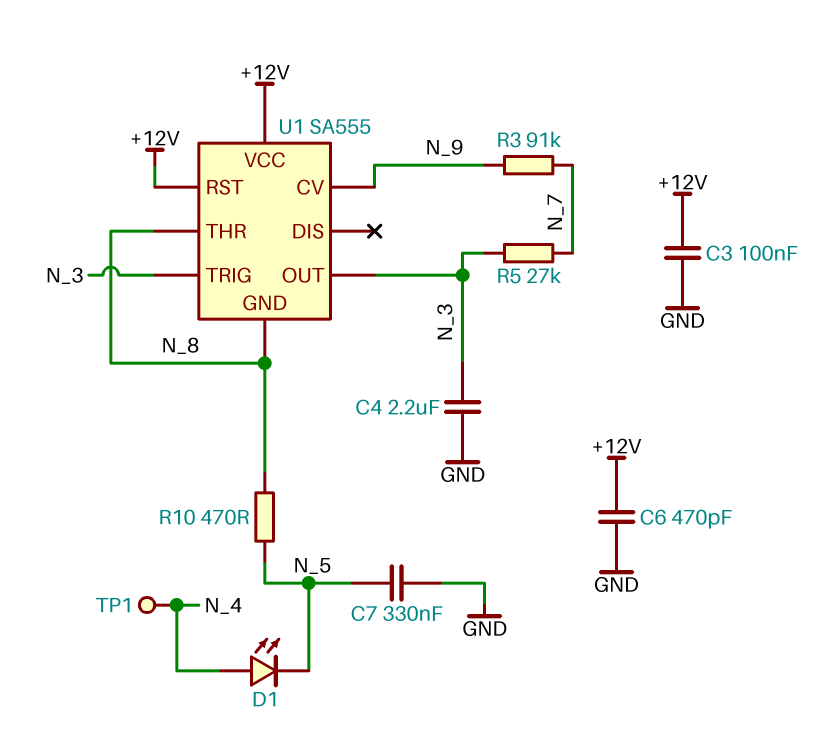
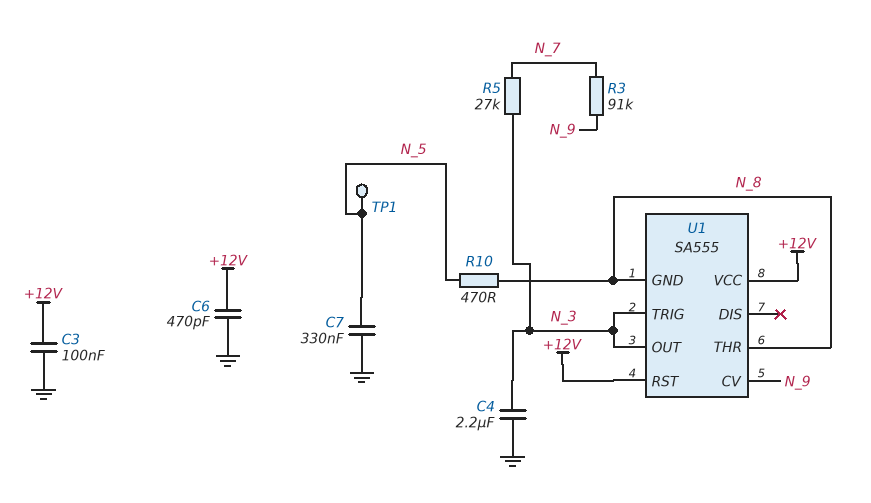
D1: LED (A N_4, K N_5) -> none
TP1: test point (N_4) -> test point (N_5)

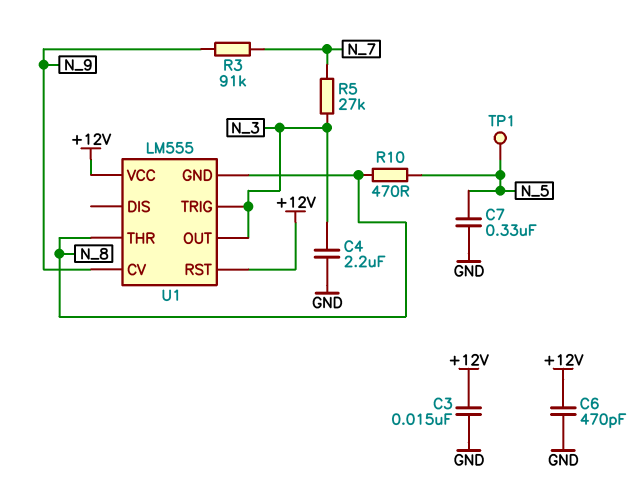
C3: 100nF (+12V, GND) -> 15nF (+12V, GND)
U1: SA555 -> LM555

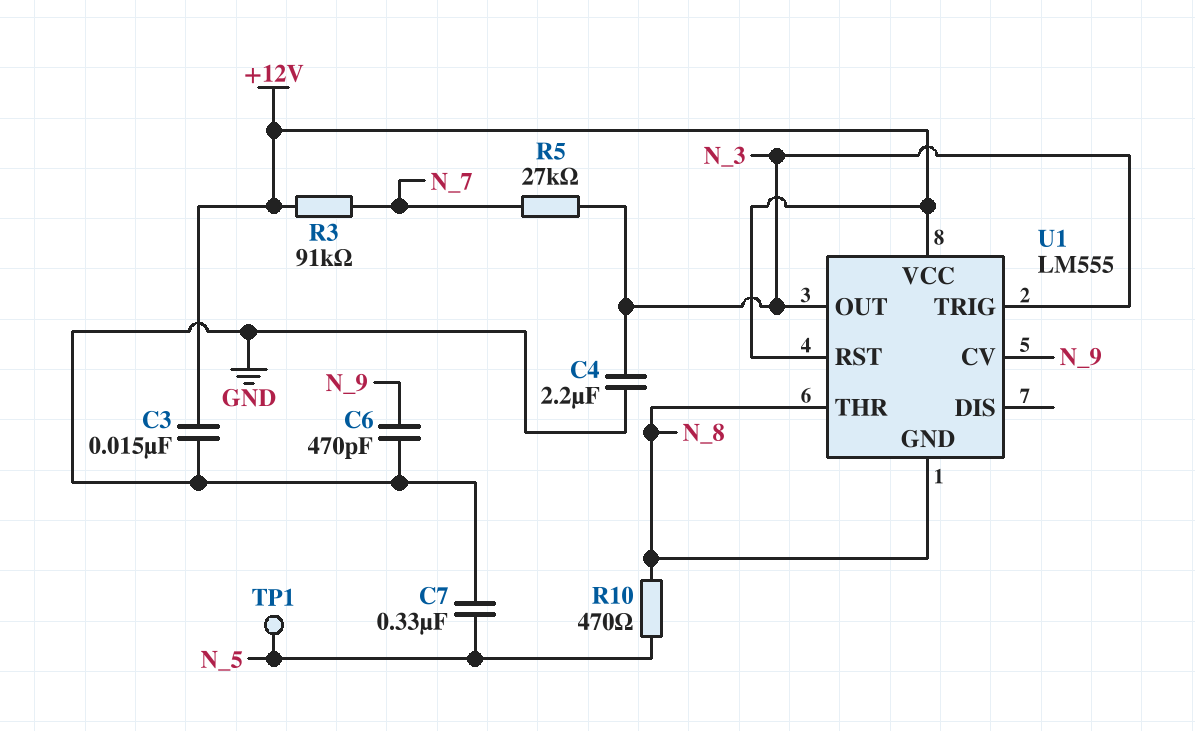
C6: 470pF (+12V, GND) -> 470pF (GND, N_9)
R3: 91k (N_7, N_9) -> 91k (+12V, N_7)

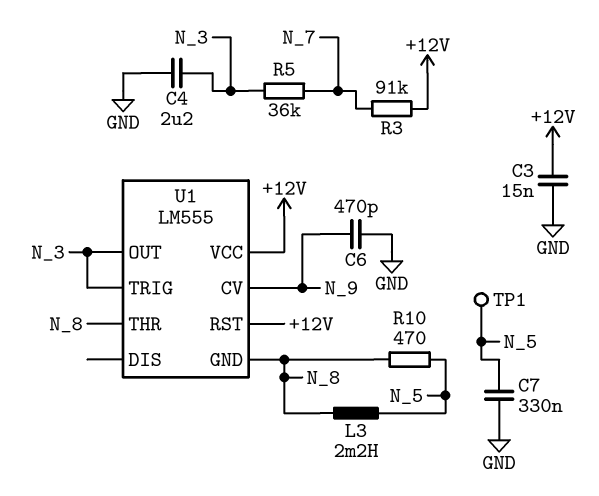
L3: none -> 2.2mH (N_5, N_8)
R5: 27k (N_3, N_7) -> 36k (N_3, N_7)

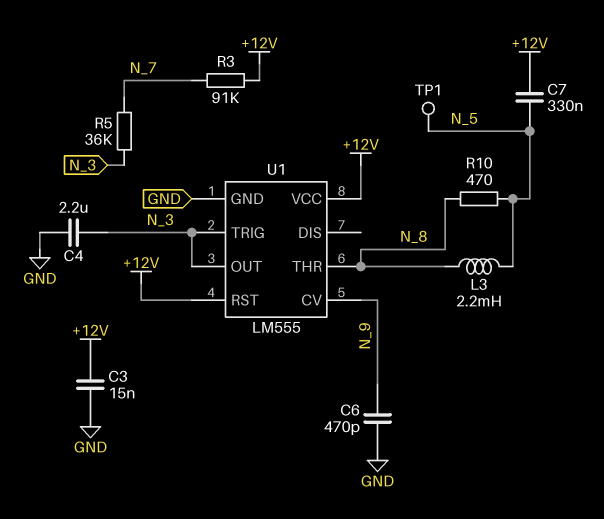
C7: 330nF (GND, N_5) -> 330nF (+12V, N_5)
U1 pin GND: N_8 -> GND

